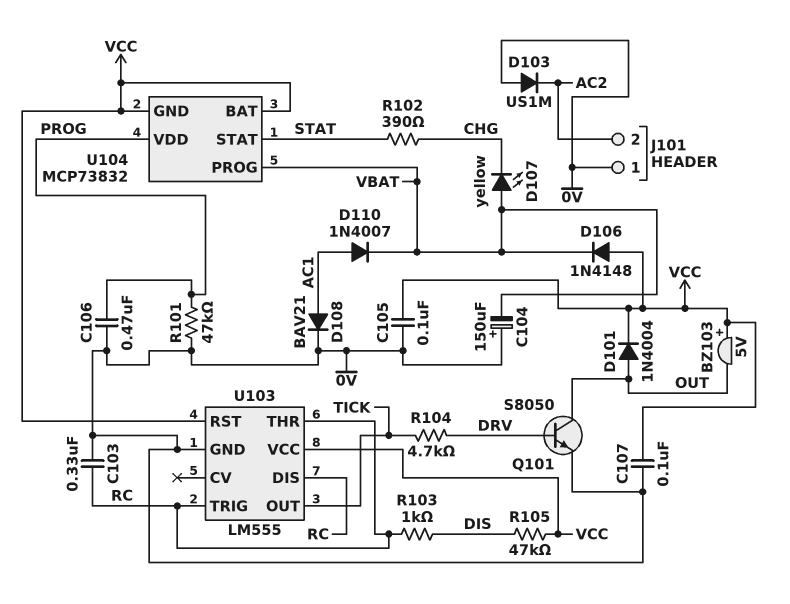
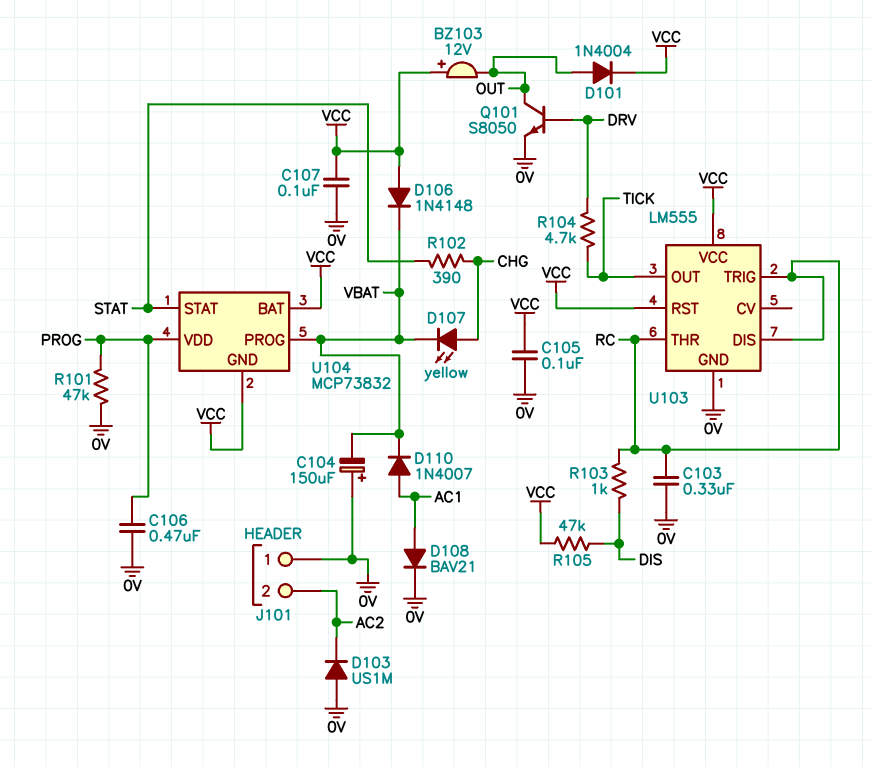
BZ103: buzzer 5V (plus VCC, minus OUT) -> buzzer 12V (plus VCC, minus OUT)
D107: LED yellow (A VBAT, K CHG) -> LED yellow (A CHG, K VBAT)

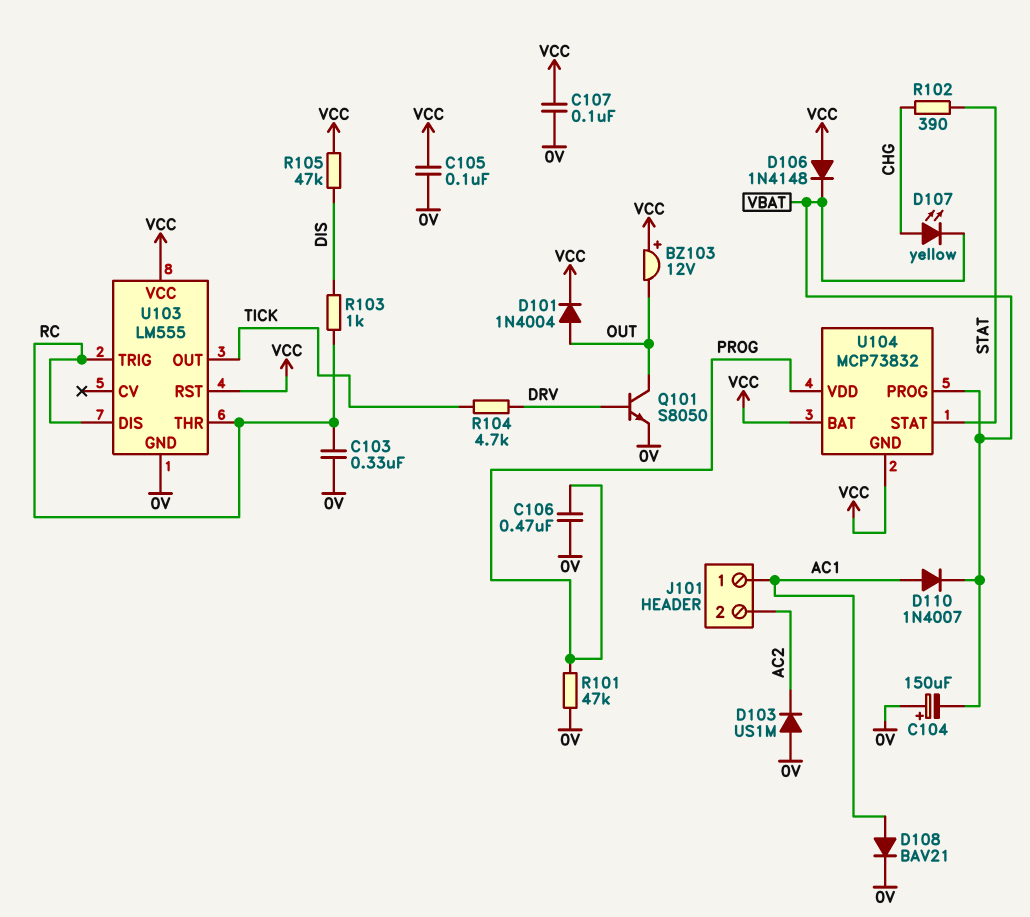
J101 pin 1: 0V -> AC1

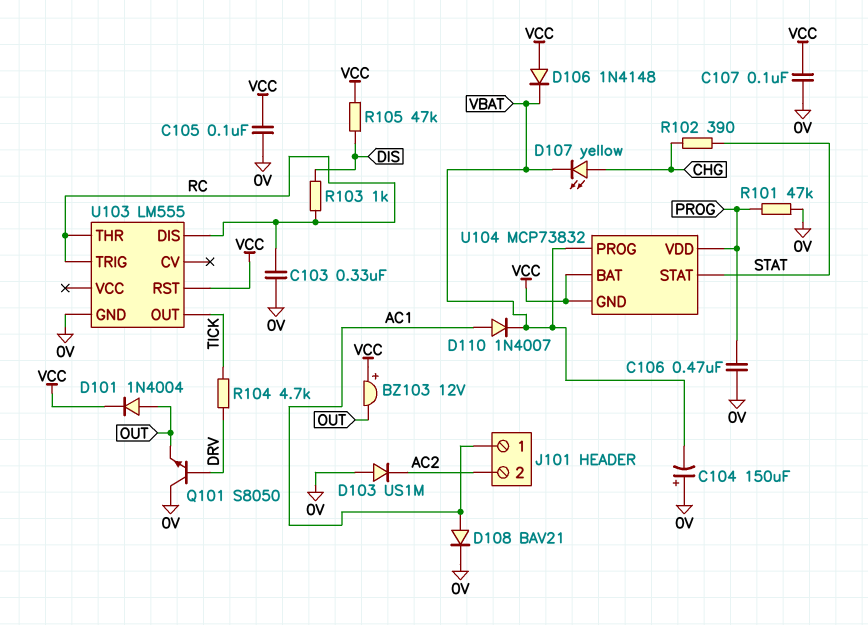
Q101: NPN S8050 (B DRV, C OUT, E 0V) -> NPN S8050 (B DRV, C 0V, E OUT)
U103 pin VCC: VCC -> none

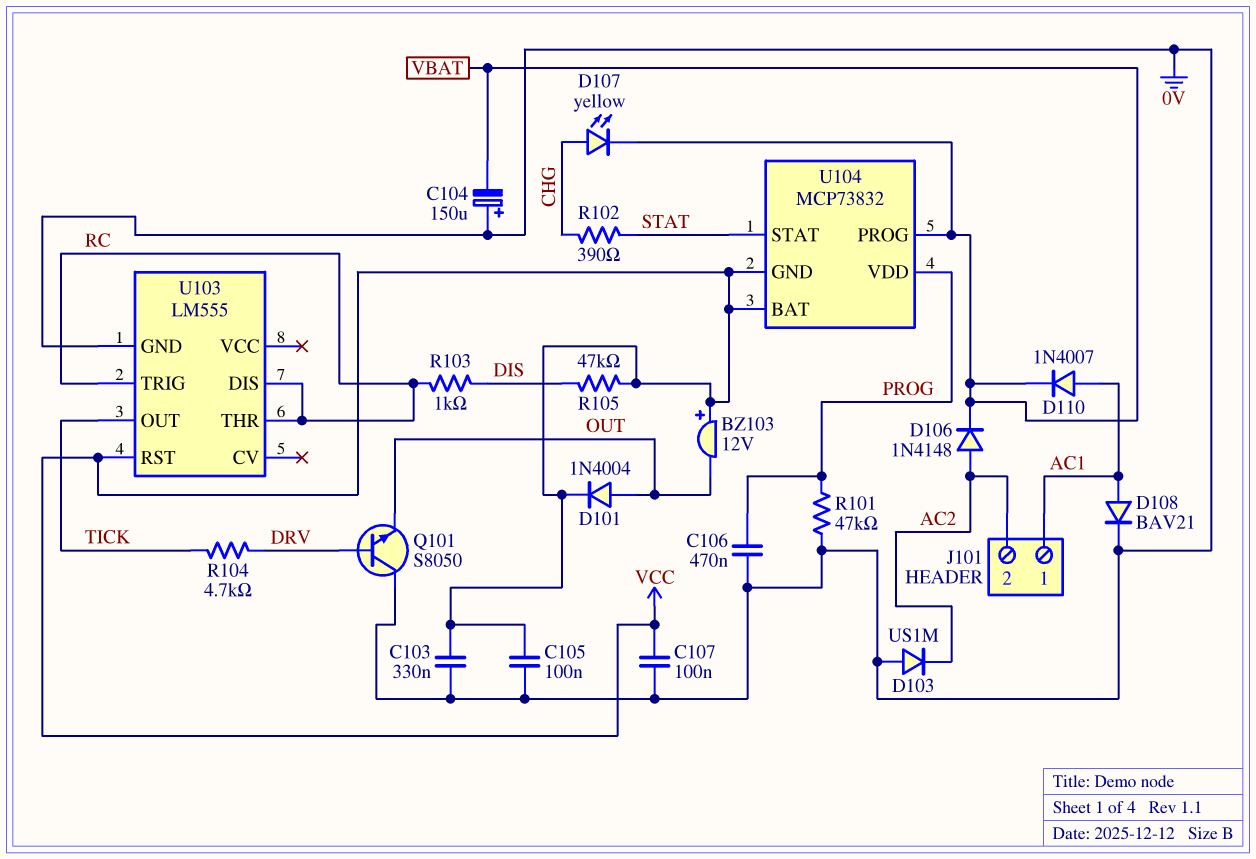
C103: 330nF (0V, RC) -> 330nF (0V, VCC)
D106: diode 1N4148 (A VCC, K VBAT) -> diode 1N4148 (A AC2, K VBAT)

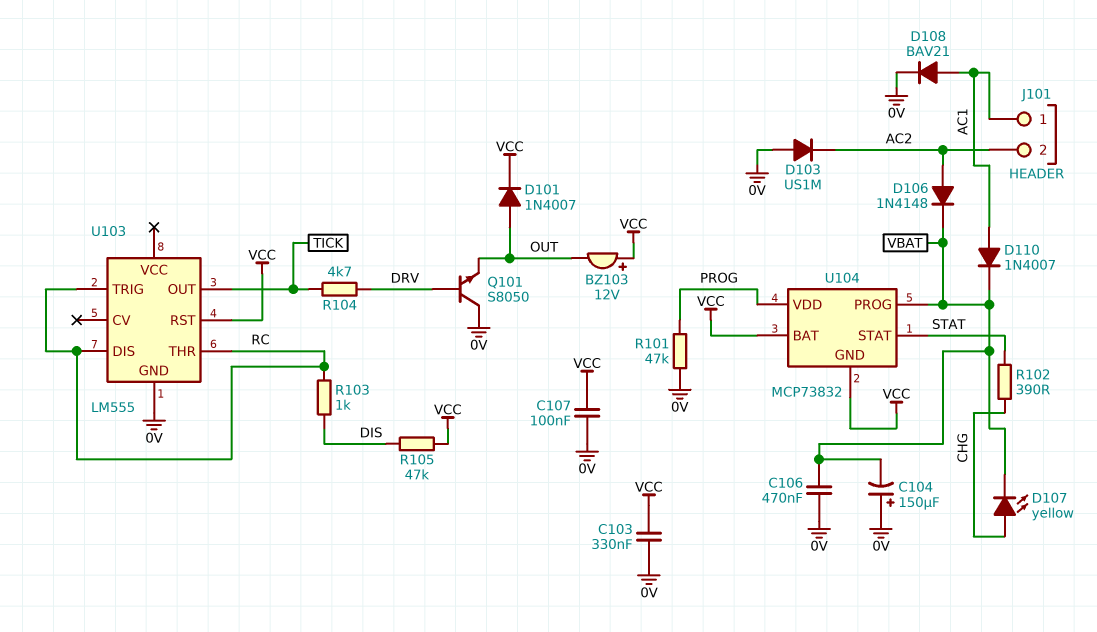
C105: 100nF (0V, VCC) -> none
C106: 470nF (0V, PROG) -> 470nF (0V, VBAT)
D101: diode 1N4004 (A OUT, K VCC) -> diode 1N4007 (A OUT, K VCC)

